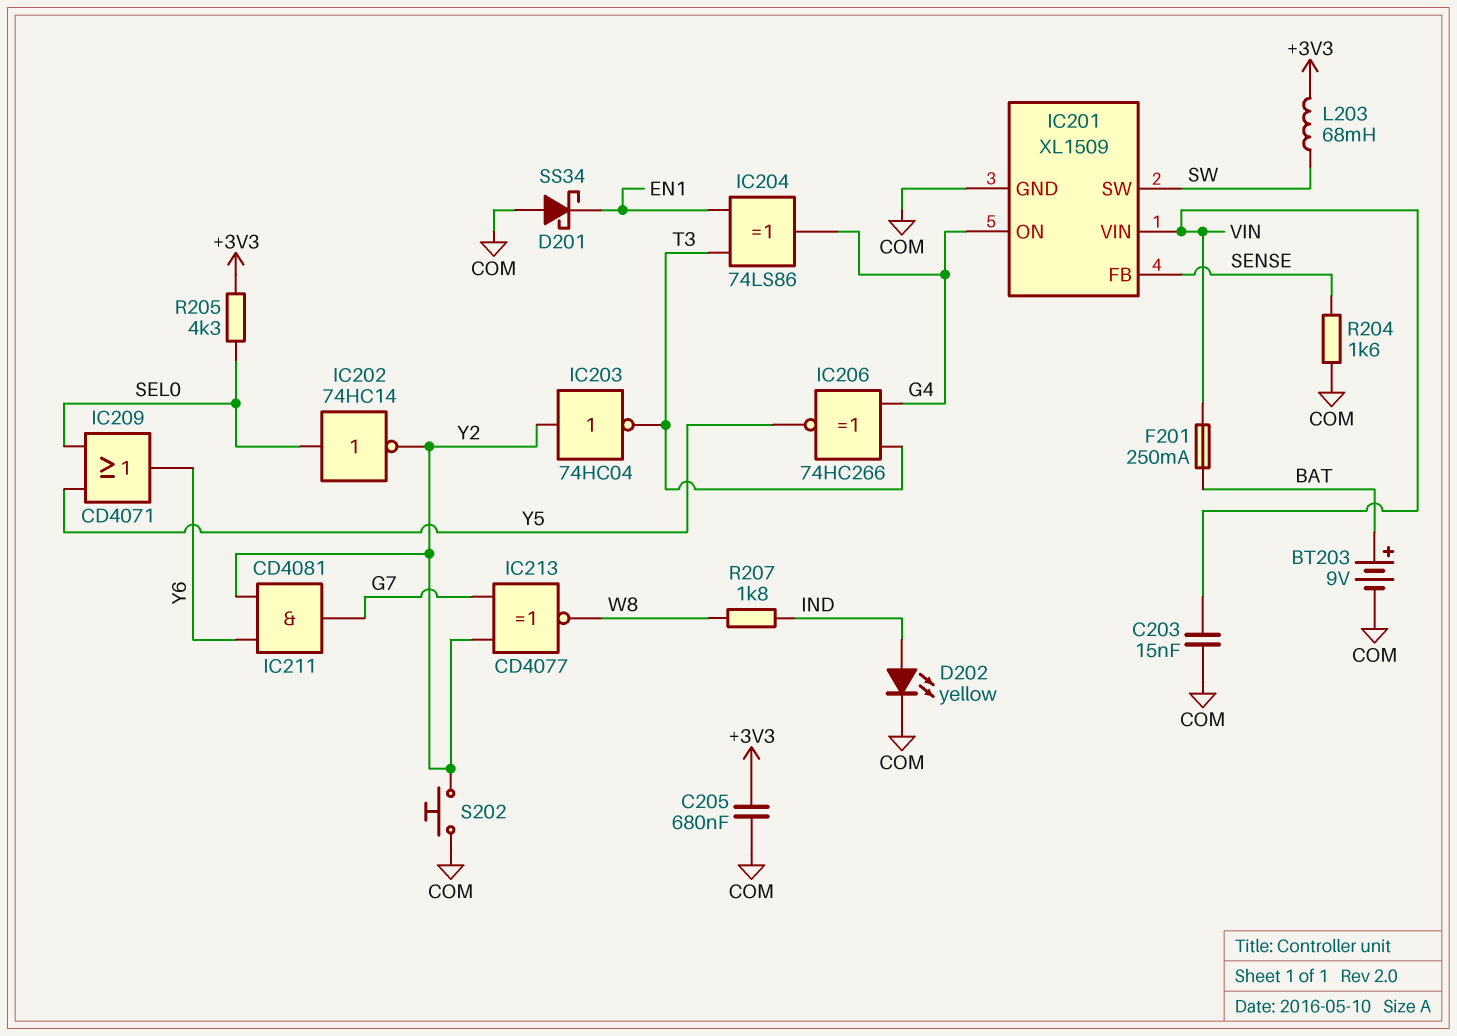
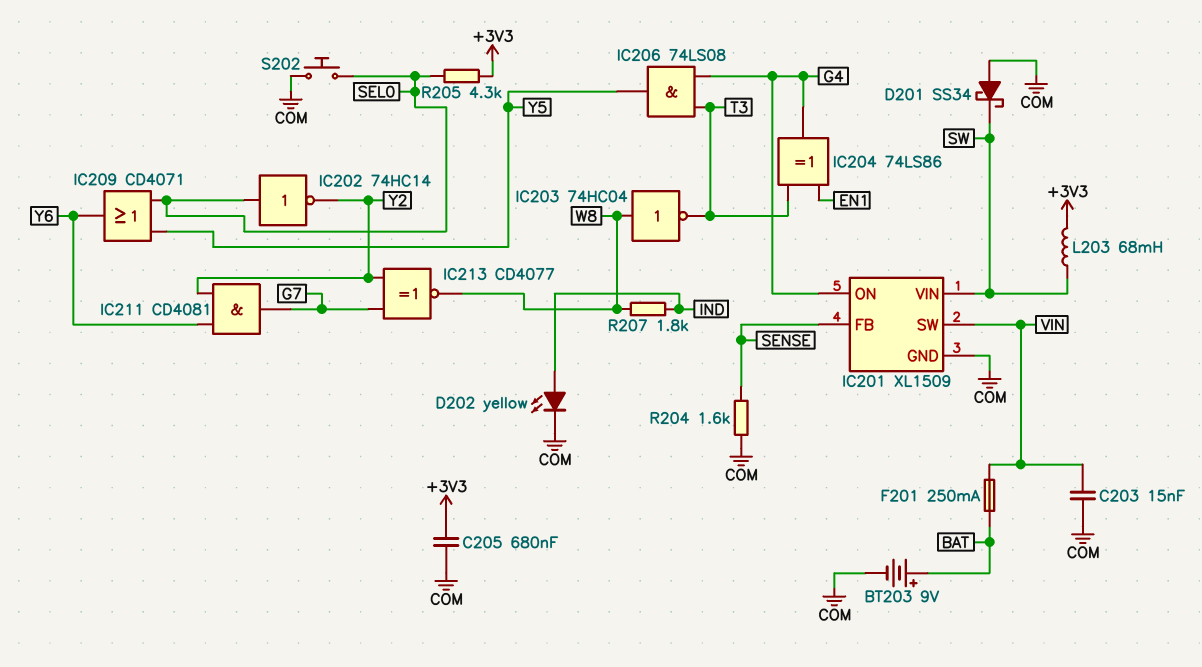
D201: schottky SS34 (A COM, K EN1) -> schottky SS34 (A COM, K SW)
IC201 pin SW: SW -> VIN
IC201 pin VIN: VIN -> SW
IC203: NOT 74HC04 (in Y2, out T3) -> NOT 74HC04 (in W8, out T3)
IC206: XNOR 74HC266 (in G4, in T3, out Y5) -> AND 74LS08 (in G4, in T3, out Y5)
S202: button (COM, Y2) -> button (COM, SEL0)

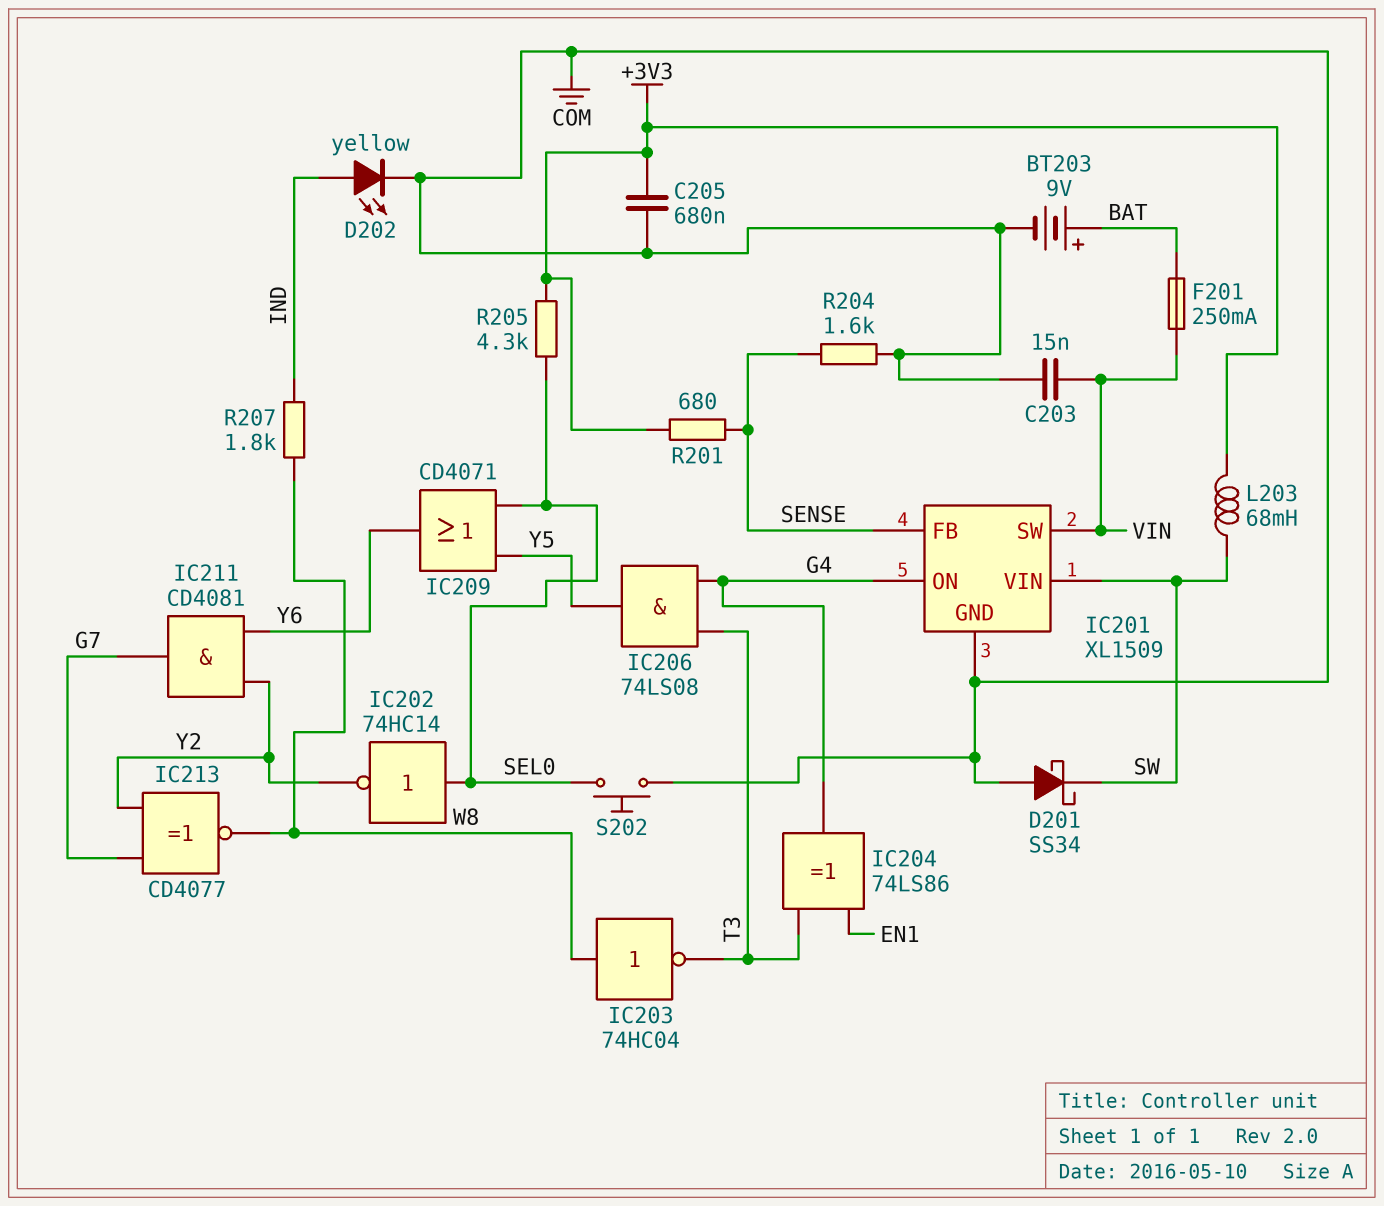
R201: none -> 680 (+3V3, SENSE)

